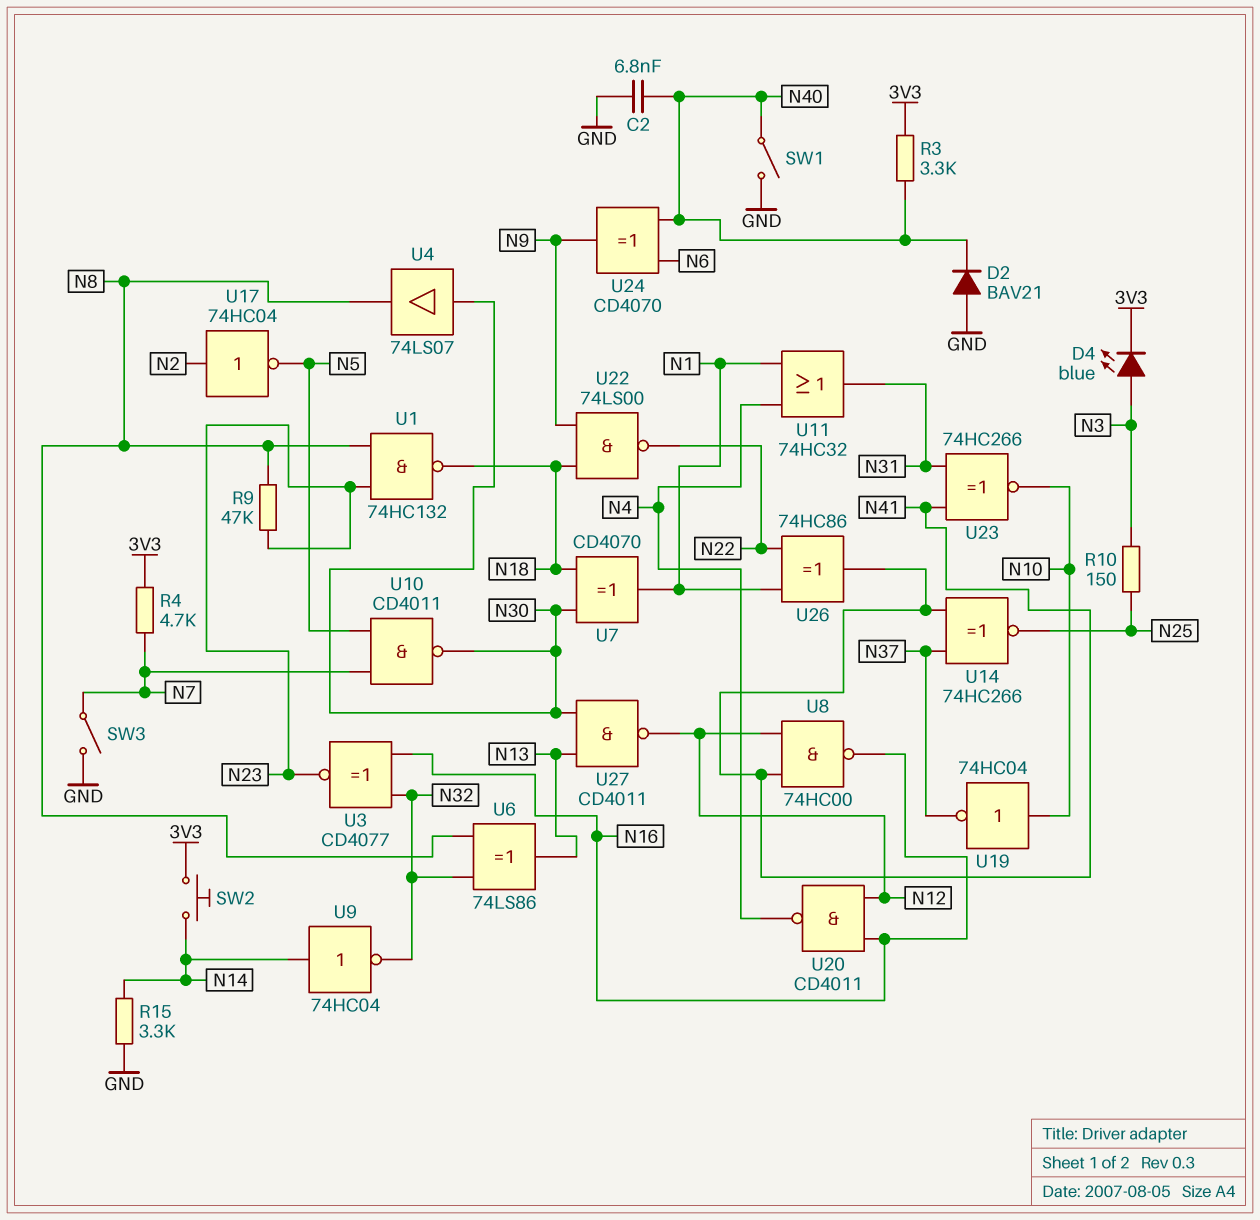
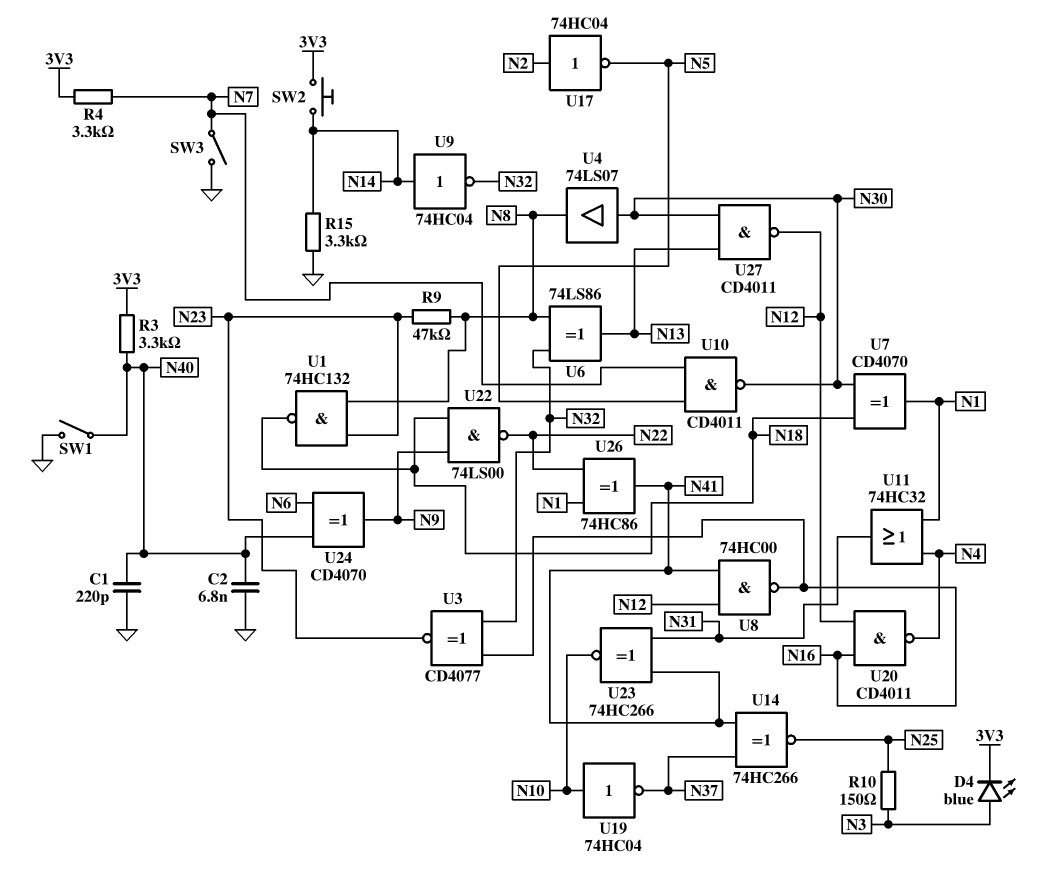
C1: none -> 220pF (GND, N40)
D2: diode BAV21 (A GND, K N40) -> none
R4: 4.7k (3V3, N7) -> 3.3k (3V3, N7)

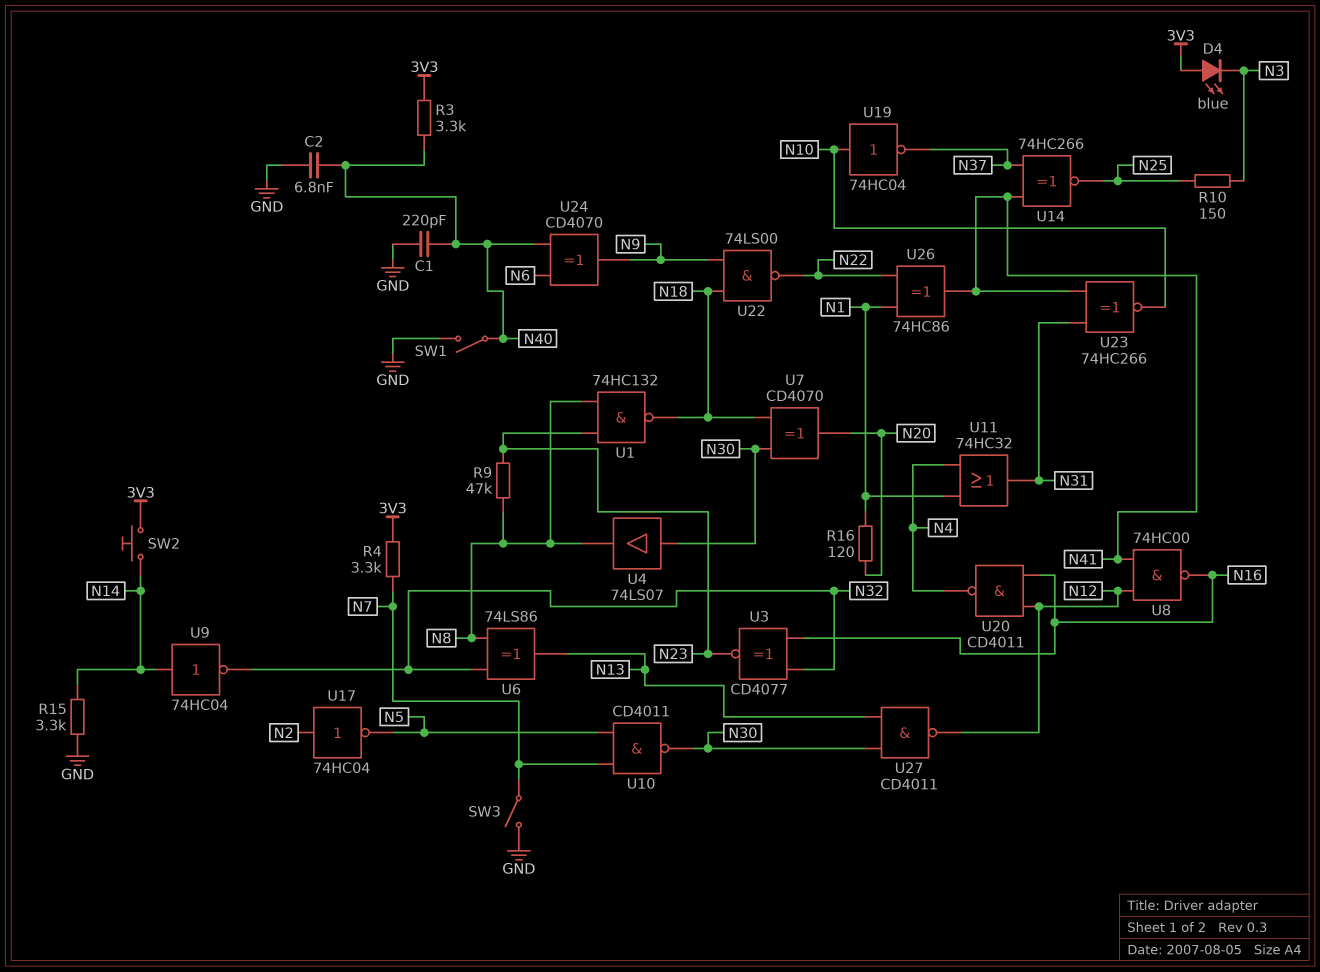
D4: LED blue (A N3, K 3V3) -> LED blue (A 3V3, K N3)
R16: none -> 120 (N1, N20)
U7: XOR CD4070 (in N18, in N30, out N1) -> XOR CD4070 (in N18, in N30, out N20)

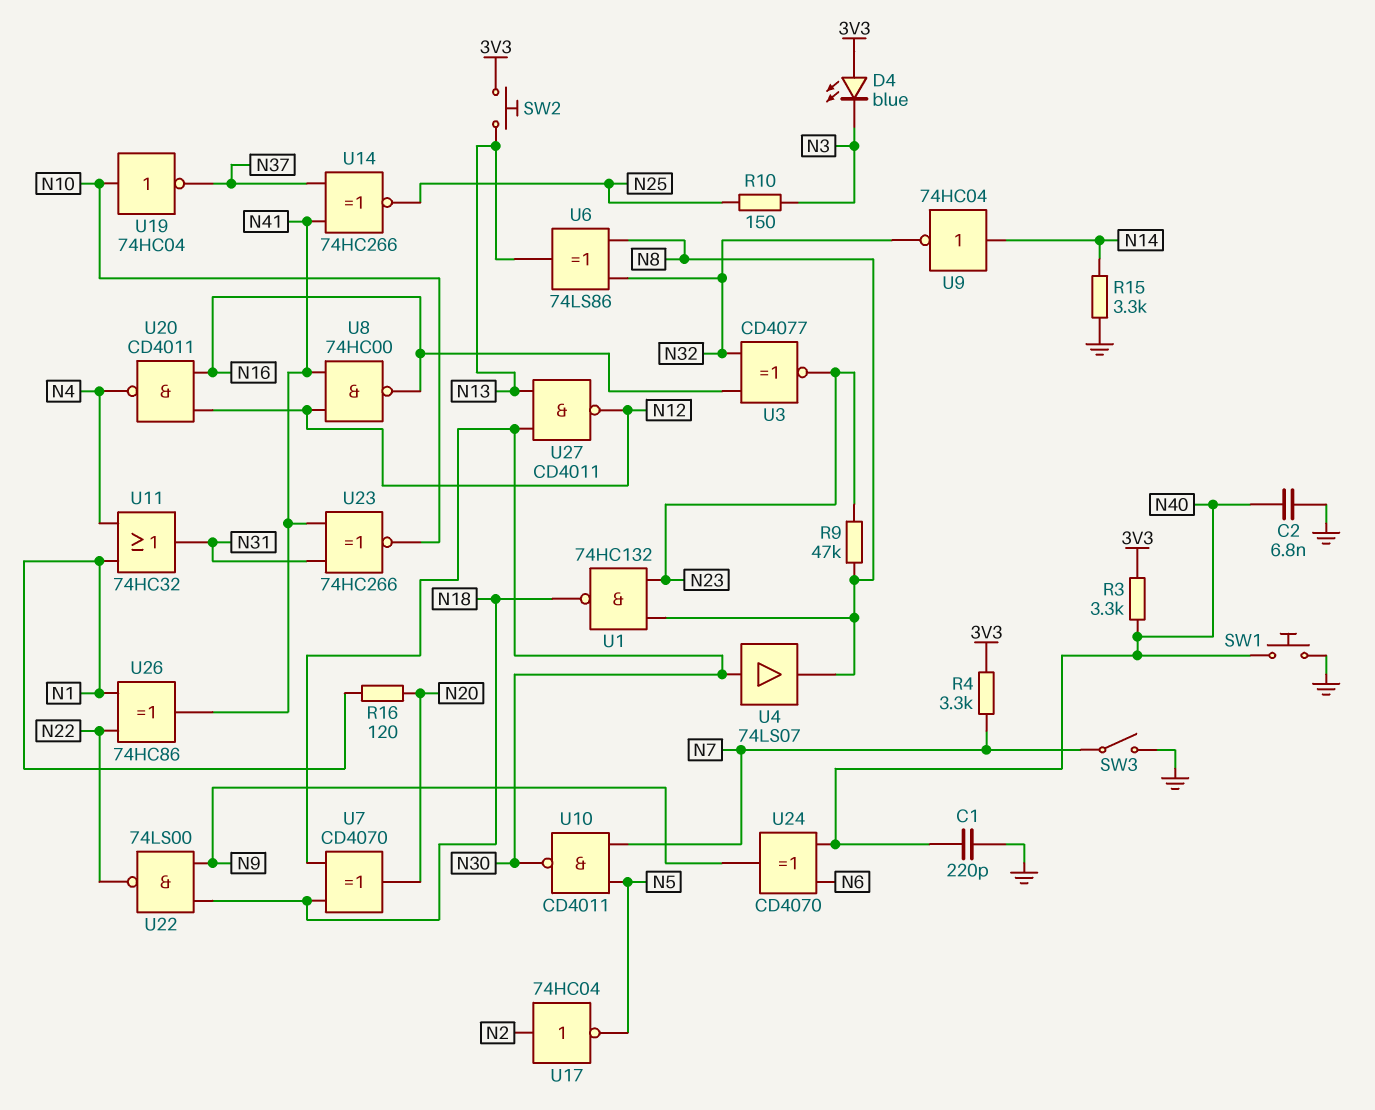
SW1: switch (GND, N40) -> button (GND, N40)
SW2: button (3V3, N14) -> button (3V3, N13)

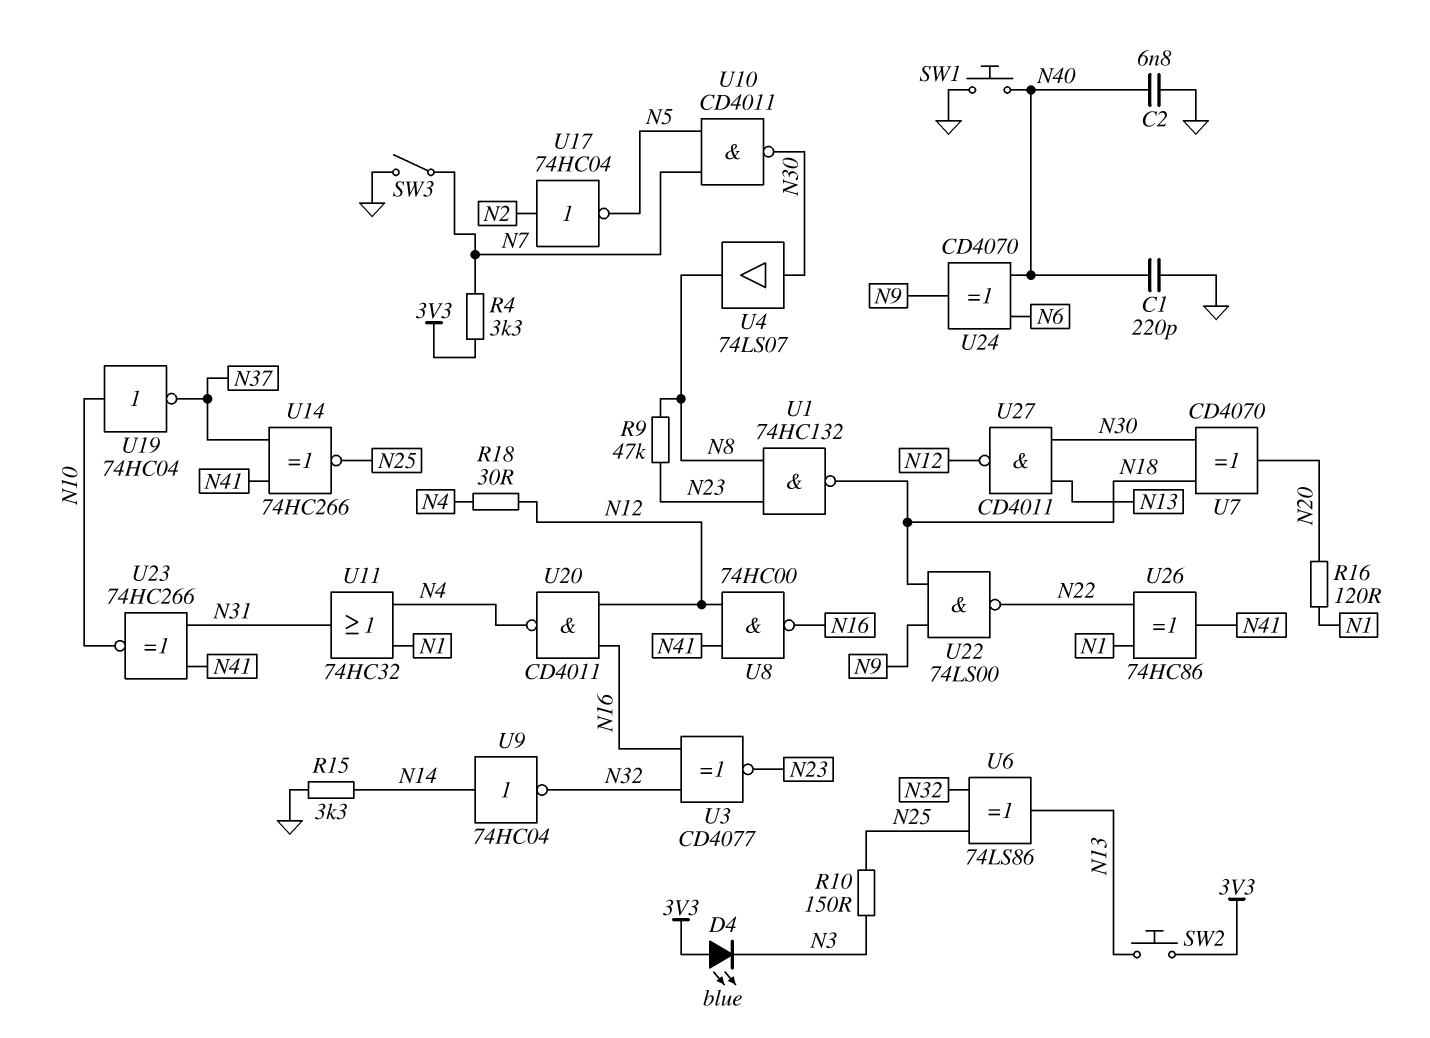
R3: 3.3k (3V3, N40) -> none
R18: none -> 30 (N4, N12)
U6: XOR 74LS86 (in N8, in N32, out N13) -> XOR 74LS86 (in N25, in N32, out N13)

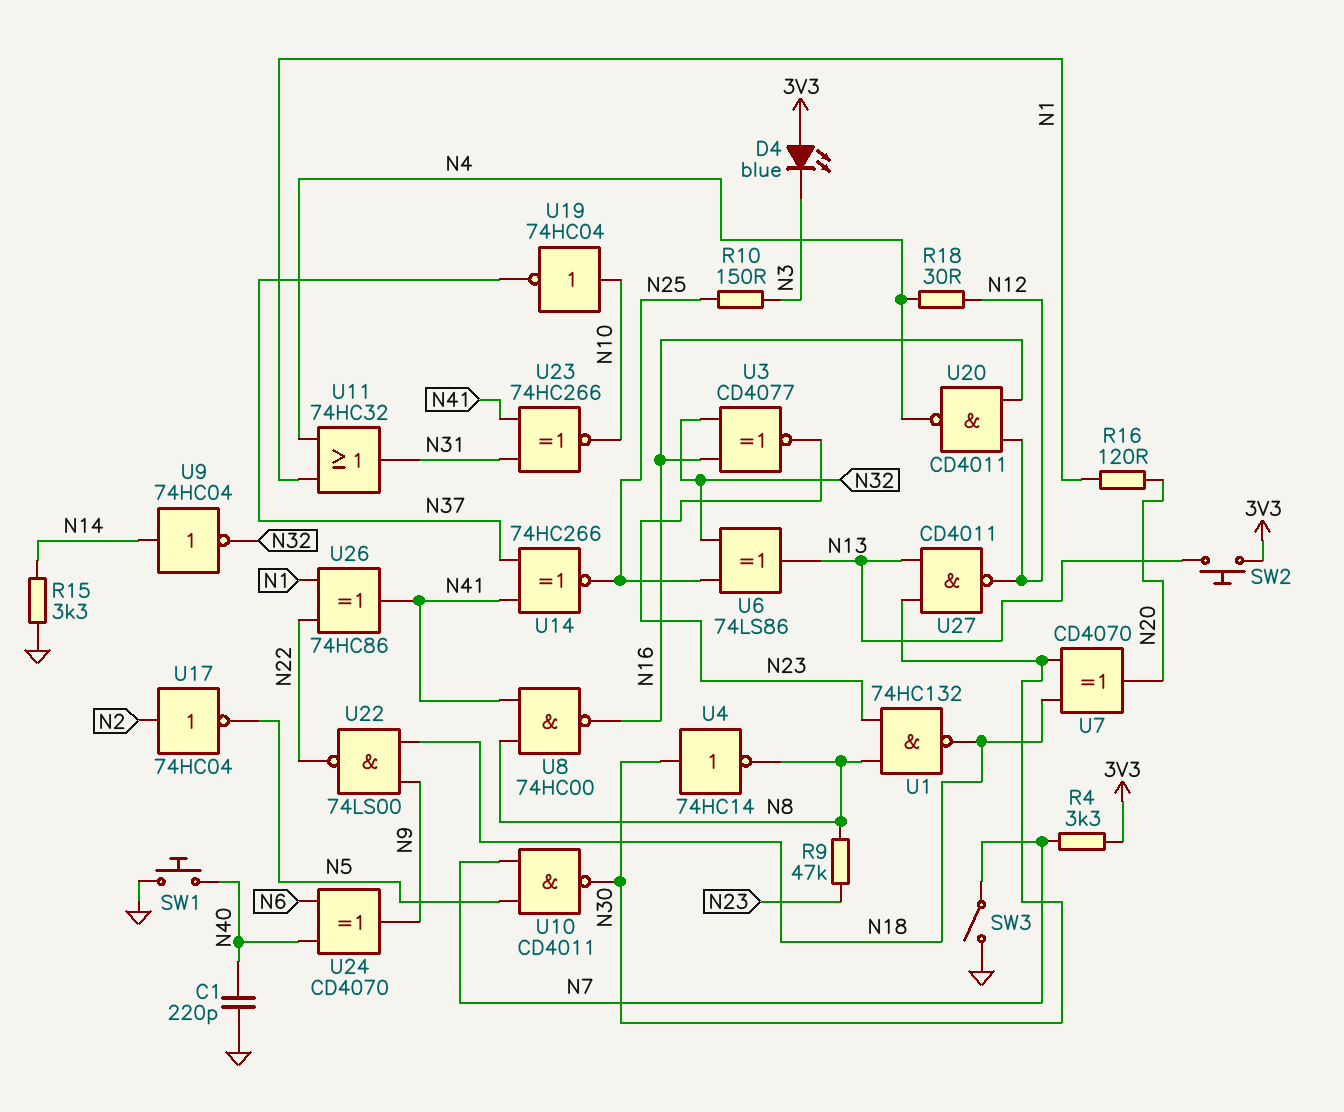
C2: 6.8nF (GND, N40) -> none
U4: buffer 74LS07 (in N30, out N8) -> NOT 74HC14 (in N30, out N8)
U8: NAND 74HC00 (in N12, in N41, out N16) -> NAND 74HC00 (in N8, in N41, out N16)

